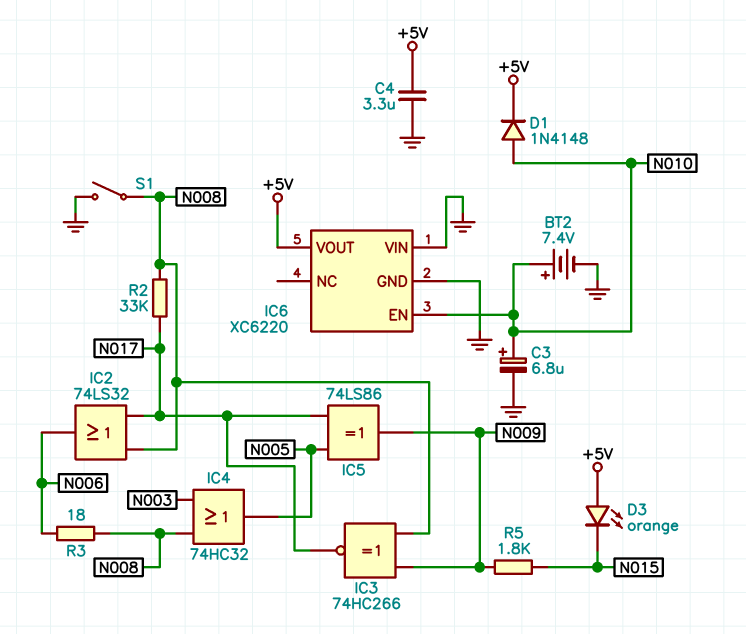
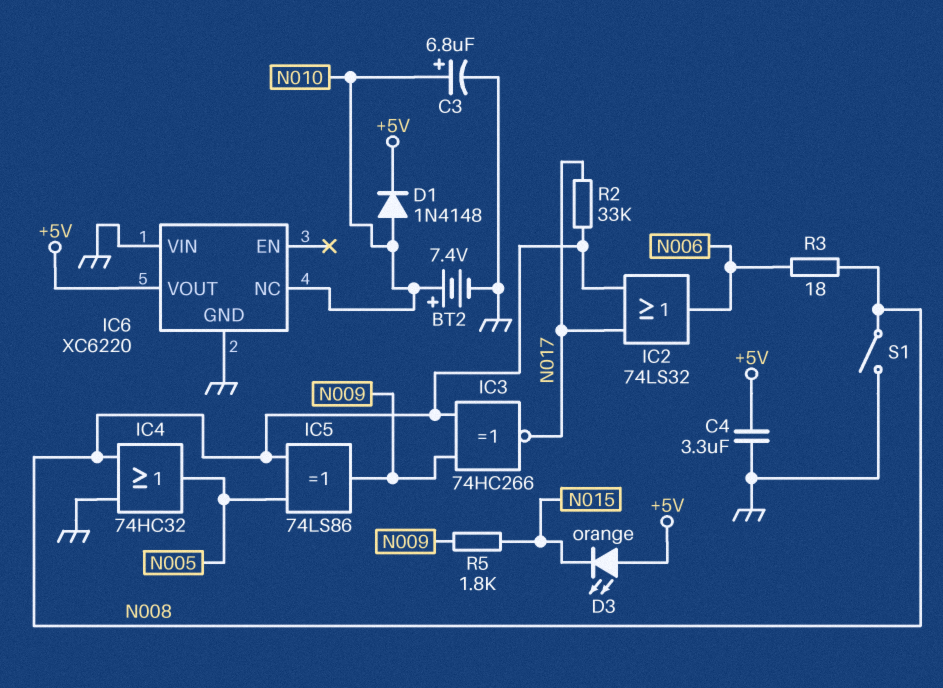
IC4: OR 74HC32 (in N003, in N008, out N005) -> OR 74HC32 (in GND, in N008, out N005)
IC5: XOR 74LS86 (in N005, in N017, out N009) -> XOR 74LS86 (in N005, in N008, out N009)
IC6 pin EN: N010 -> none
IC6 pin NC: none -> N010

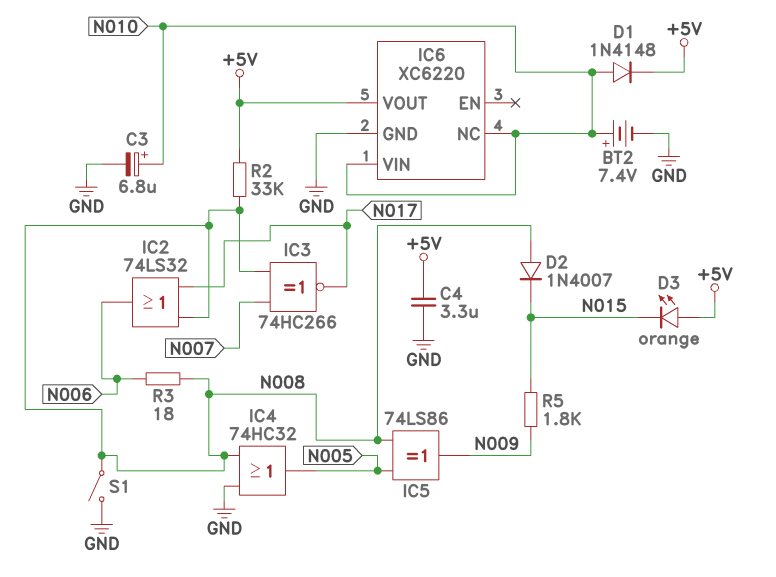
D2: none -> diode 1N4007 (A N008, K N015)
IC3: XNOR 74HC266 (in N008, in N009, out N017) -> XNOR 74HC266 (in N007, in N008, out N017)
IC6 pin VIN: GND -> N010
R2: 33k (N008, N017) -> 33k (+5V, N008)

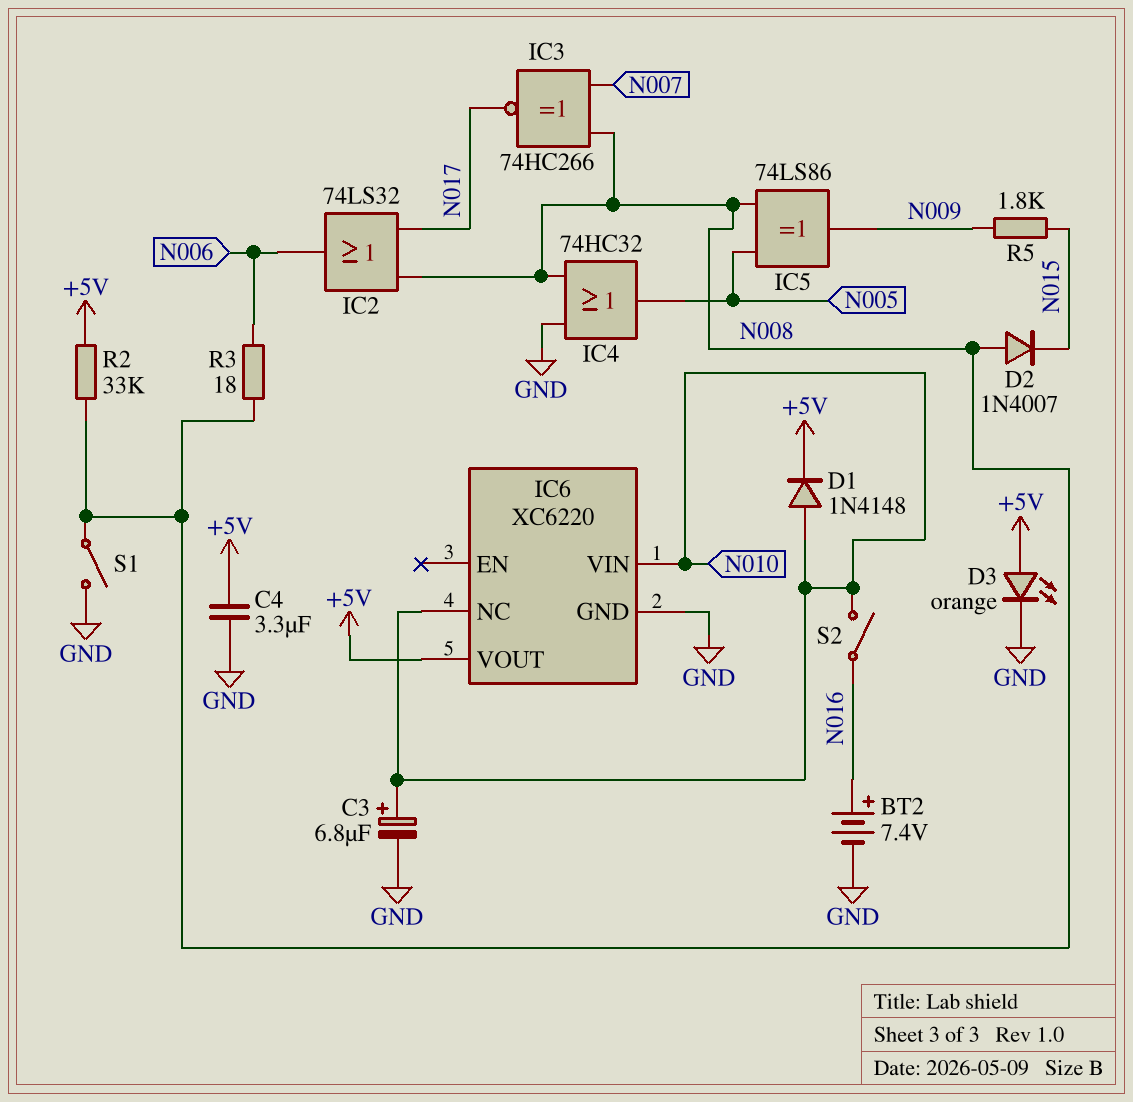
BT2: 7.4V (plus N010, minus GND) -> 7.4V (plus N016, minus GND)
D3: LED orange (A +5V, K N015) -> LED orange (A +5V, K GND)
S2: none -> switch (N010, N016)

